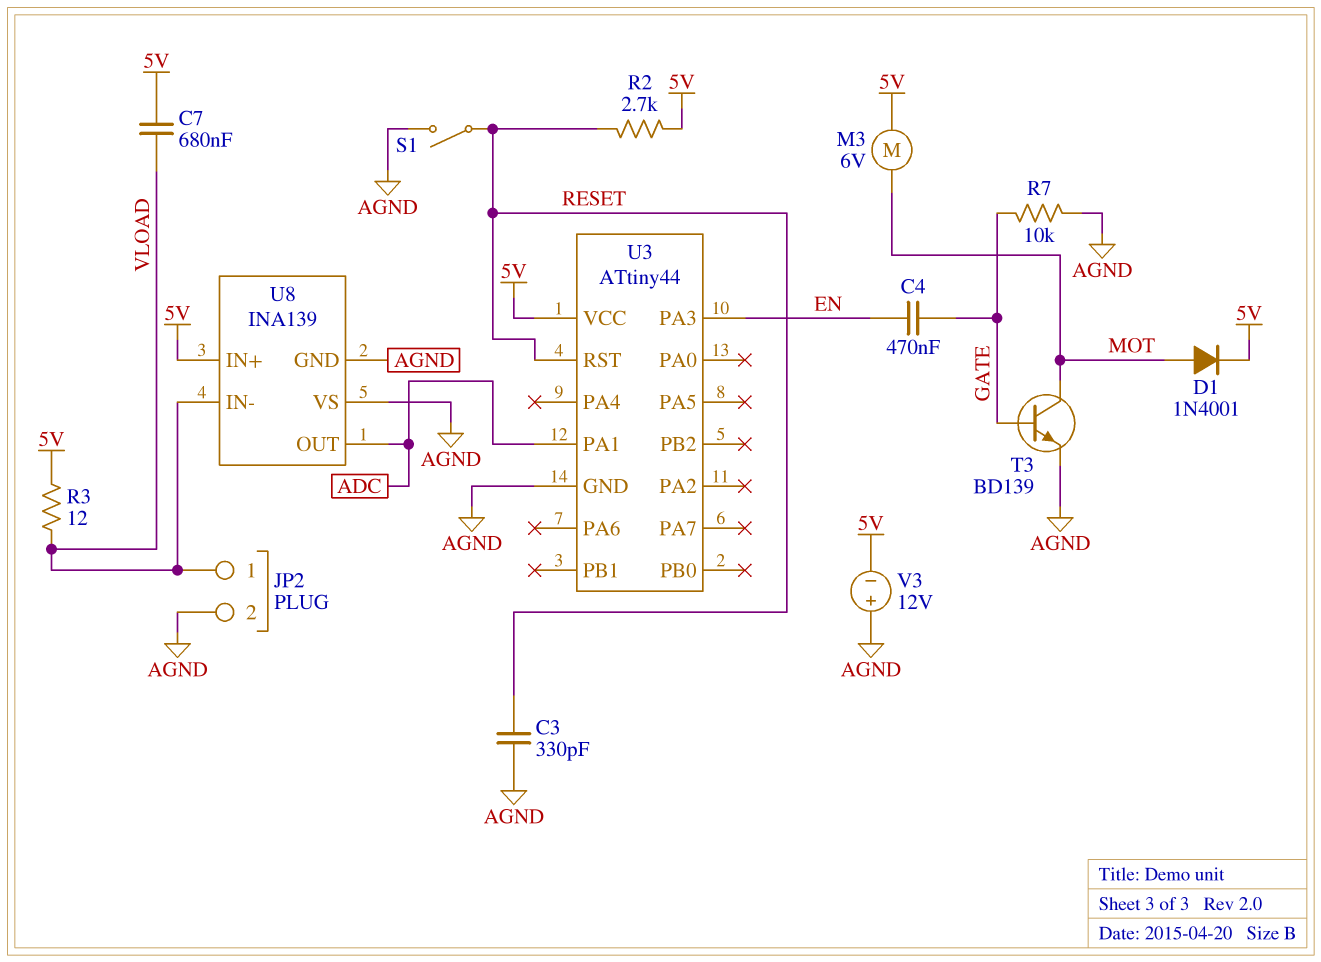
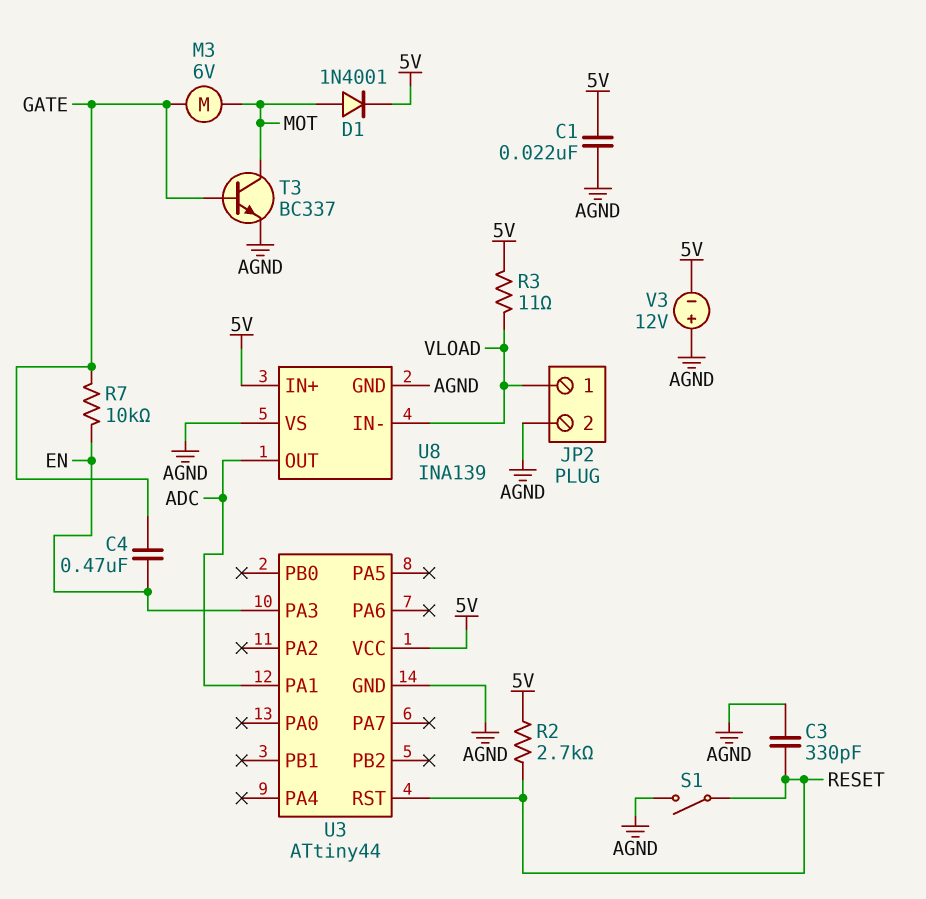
C1: none -> 22nF (5V, AGND)
C7: 680nF (5V, VLOAD) -> none
M3: motor 6V (5V, MOT) -> motor 6V (GATE, MOT)
R3: 12 (5V, VLOAD) -> 11 (5V, VLOAD)
R7: 10k (AGND, GATE) -> 10k (EN, GATE)
T3: NPN BD139 (B GATE, C MOT, E AGND) -> NPN BC337 (B GATE, C MOT, E AGND)

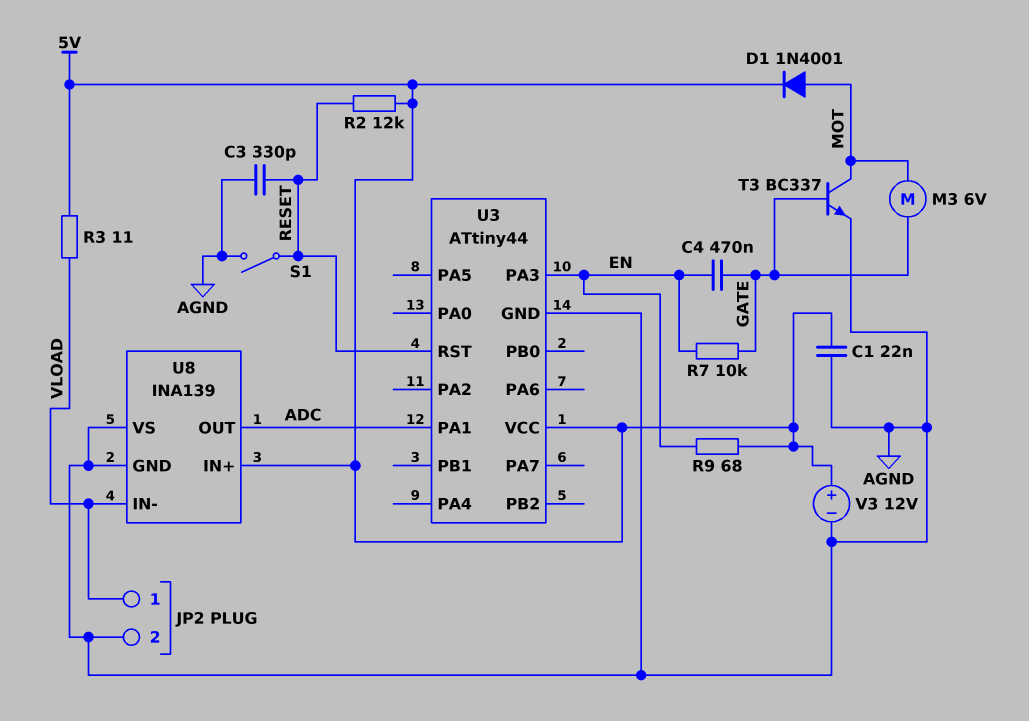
R2: 2.7k (5V, RESET) -> 12k (5V, RESET)
R9: none -> 68 (5V, EN)
V3: 12V (plus AGND, minus 5V) -> 12V (plus 5V, minus AGND)

